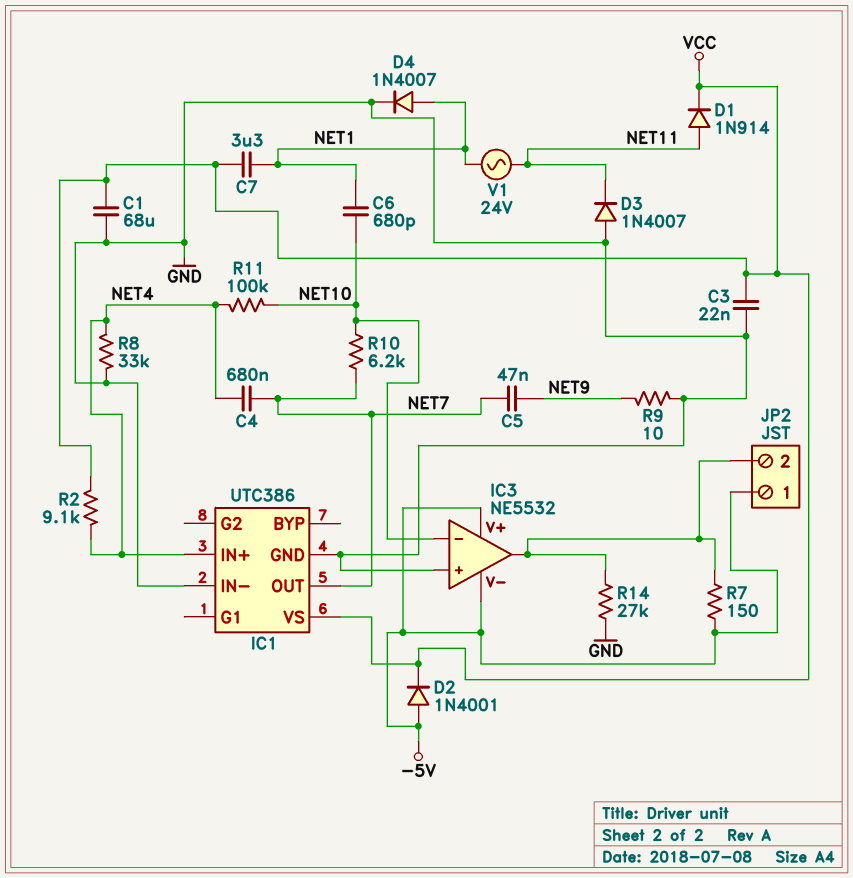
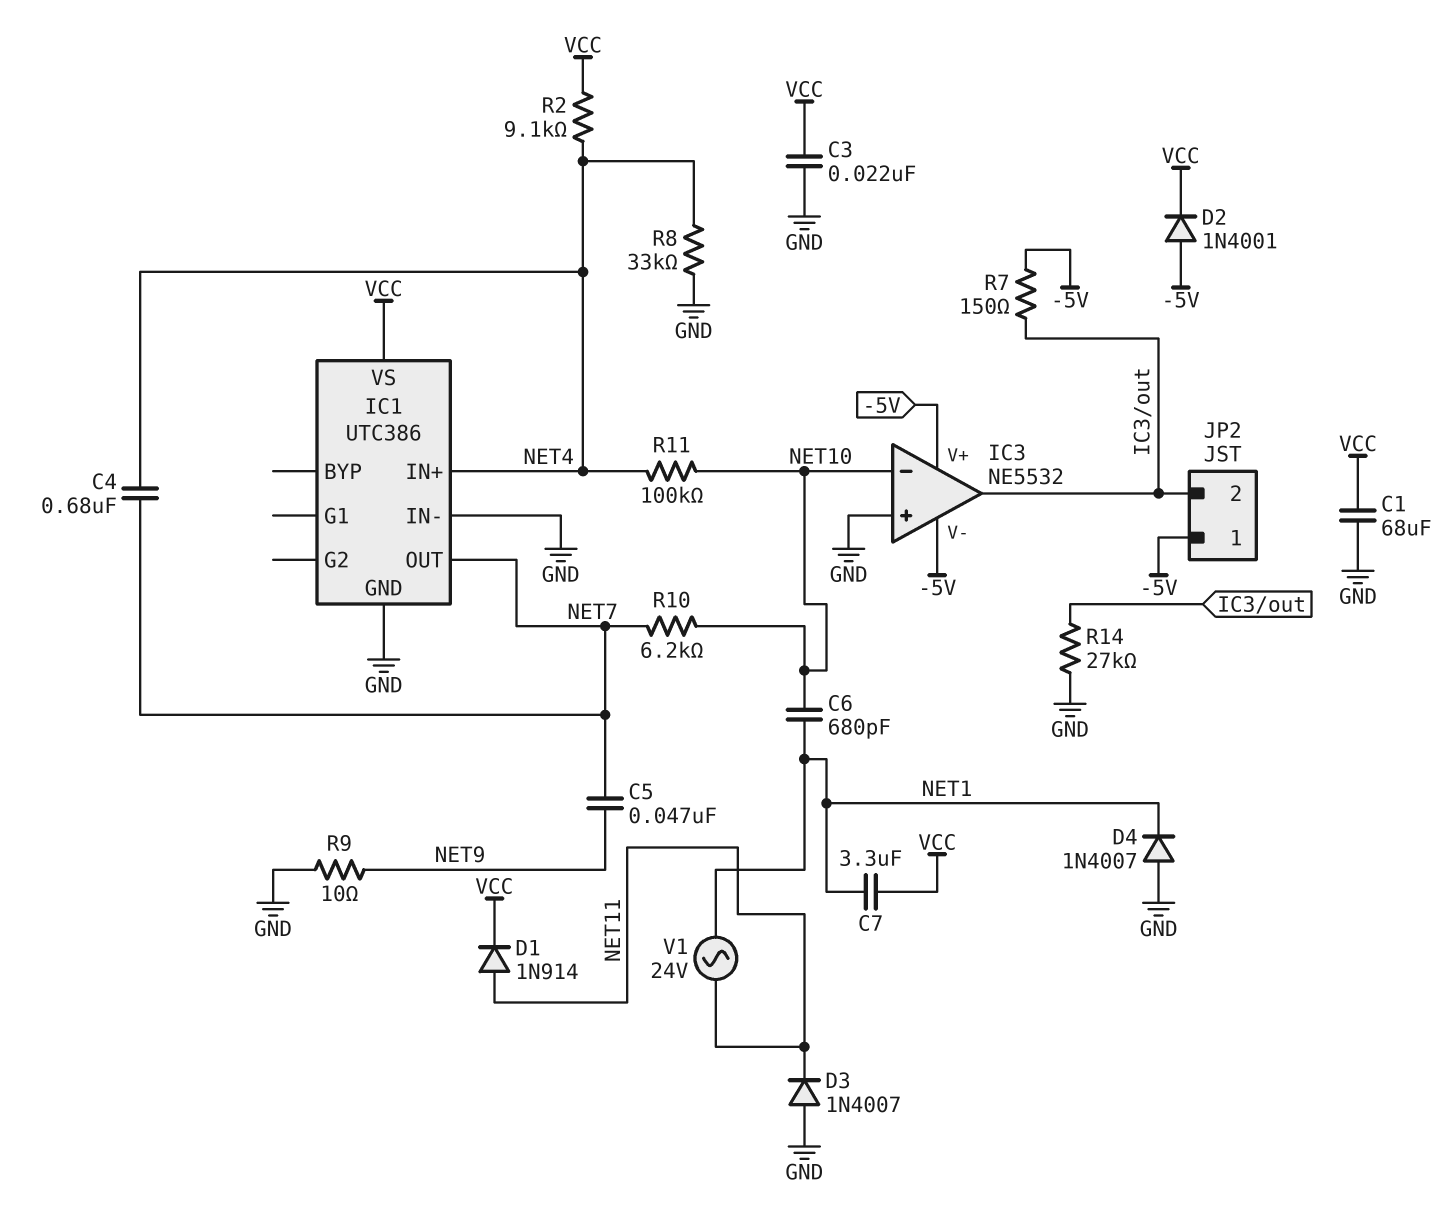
D4: diode 1N4007 (A NET1, K GND) -> diode 1N4007 (A GND, K NET1)

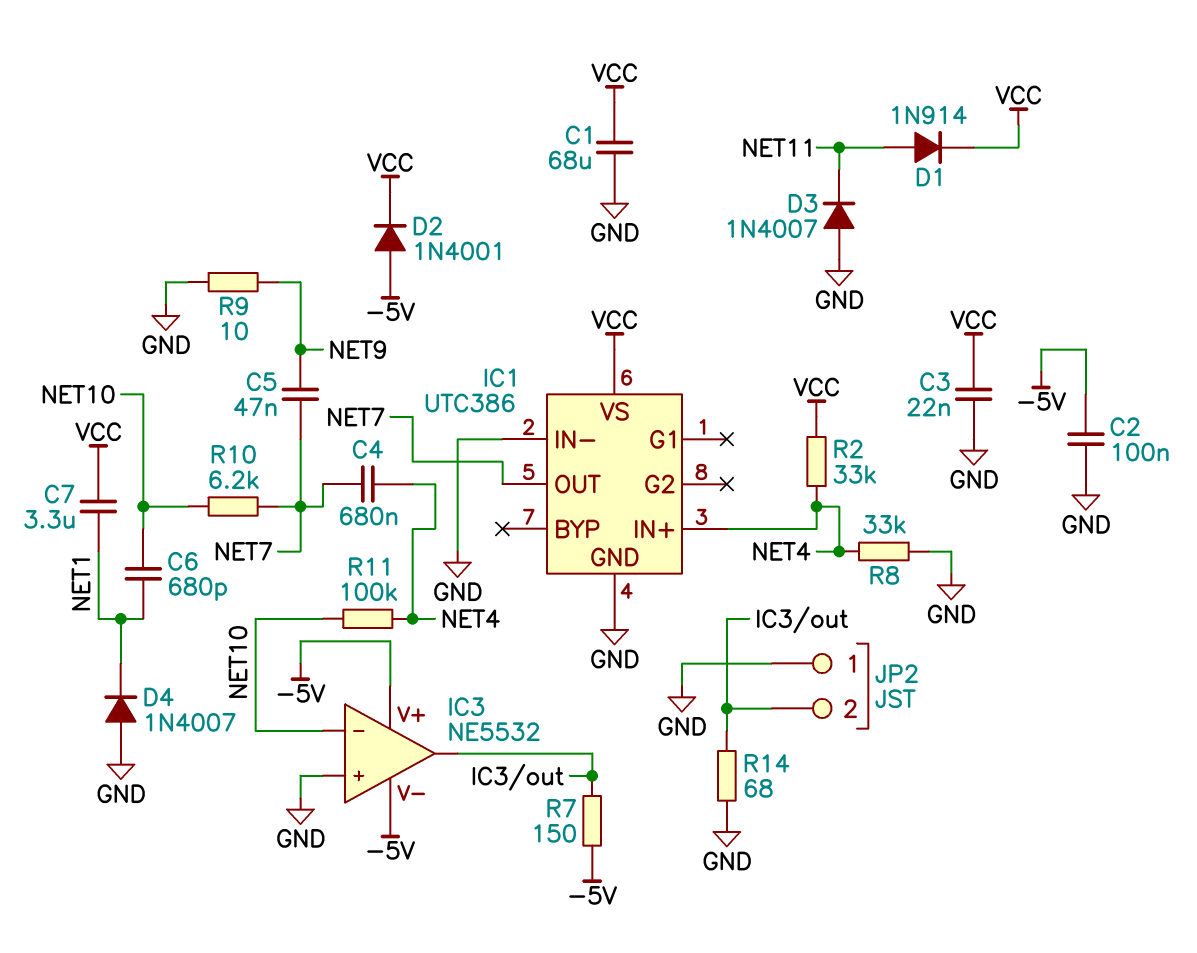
C2: none -> 100nF (-5V, GND)
JP2 pin 1: -5V -> GND
R2: 9.1k (NET4, VCC) -> 33k (NET4, VCC)
R14: 27k (GND, IC3/out) -> 68 (GND, IC3/out)
V1: AC 24V (NET1, NET11) -> none

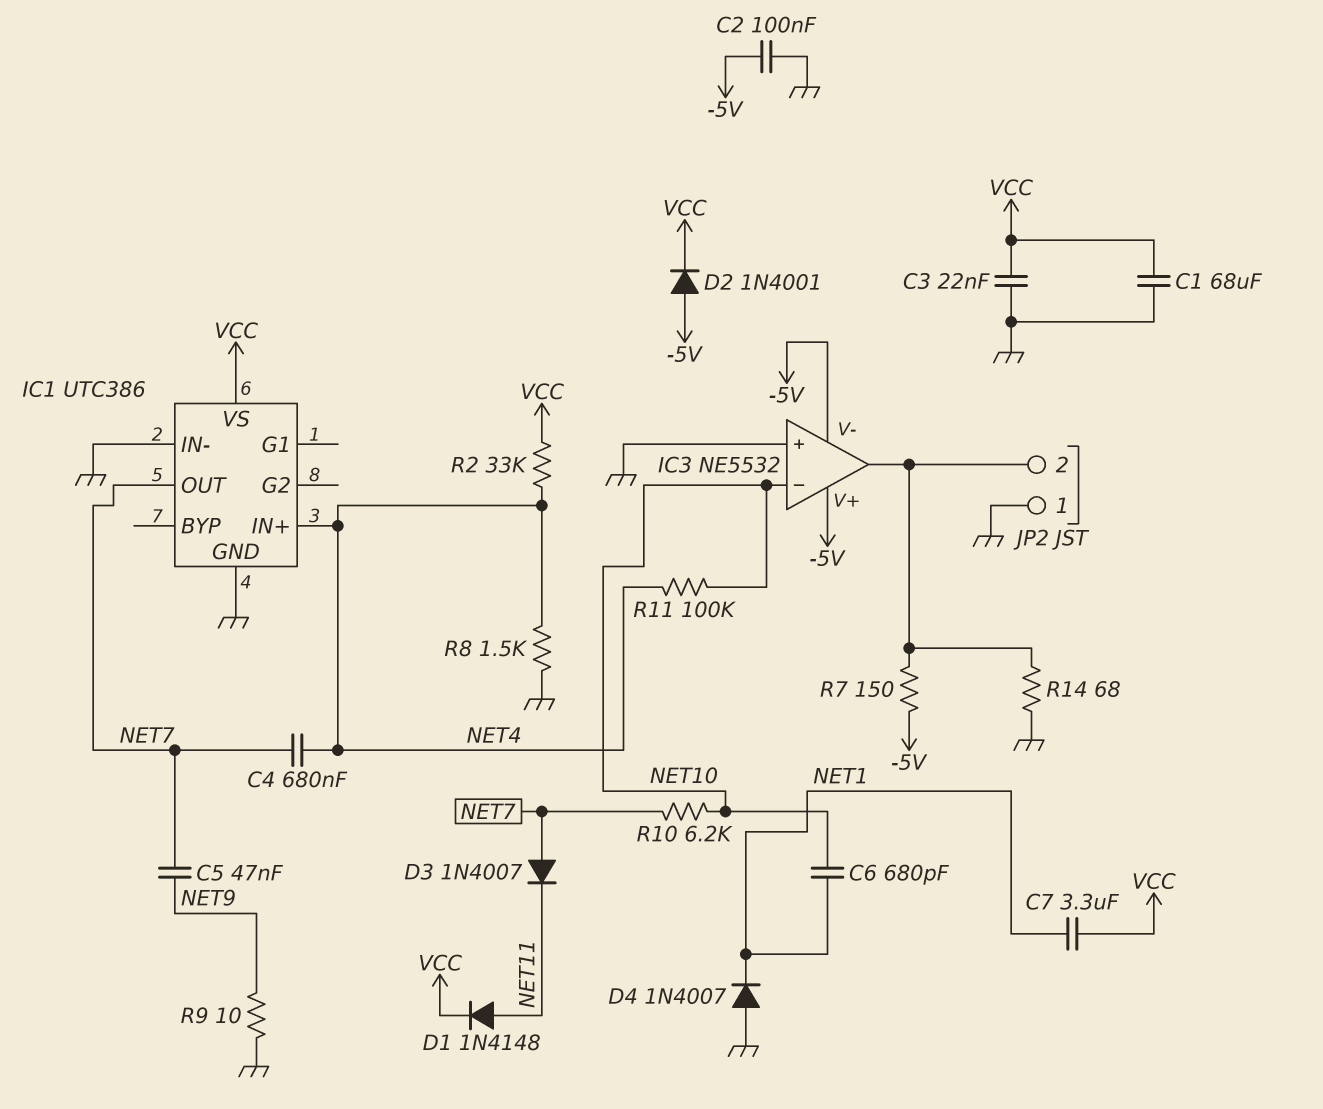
D1: diode 1N914 (A NET11, K VCC) -> diode 1N4148 (A NET11, K VCC)
D3: diode 1N4007 (A GND, K NET11) -> diode 1N4007 (A NET7, K NET11)
R8: 33k (GND, NET4) -> 1.5k (GND, NET4)

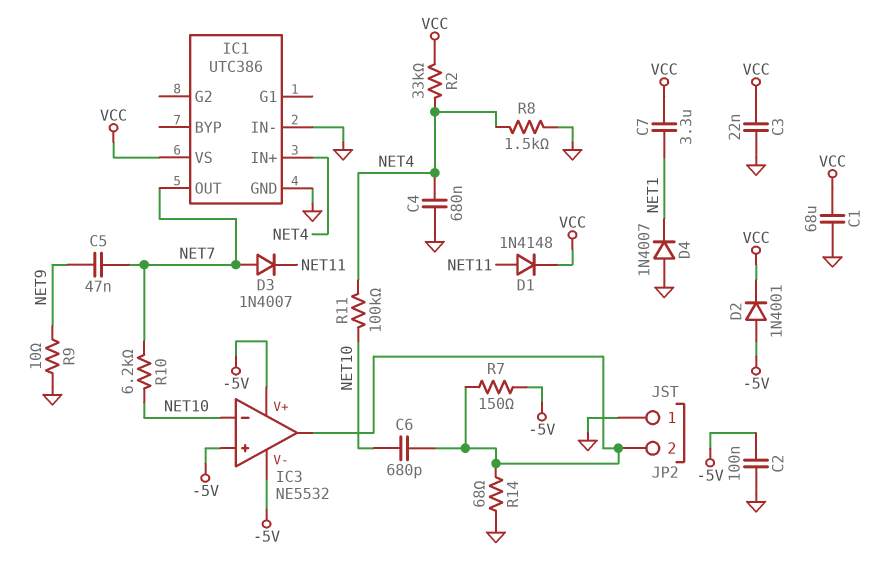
C4: 680nF (NET4, NET7) -> 680nF (GND, NET4)
C6: 680pF (NET1, NET10) -> 680pF (IC3/out, NET10)
IC3 pin in+: GND -> -5V

